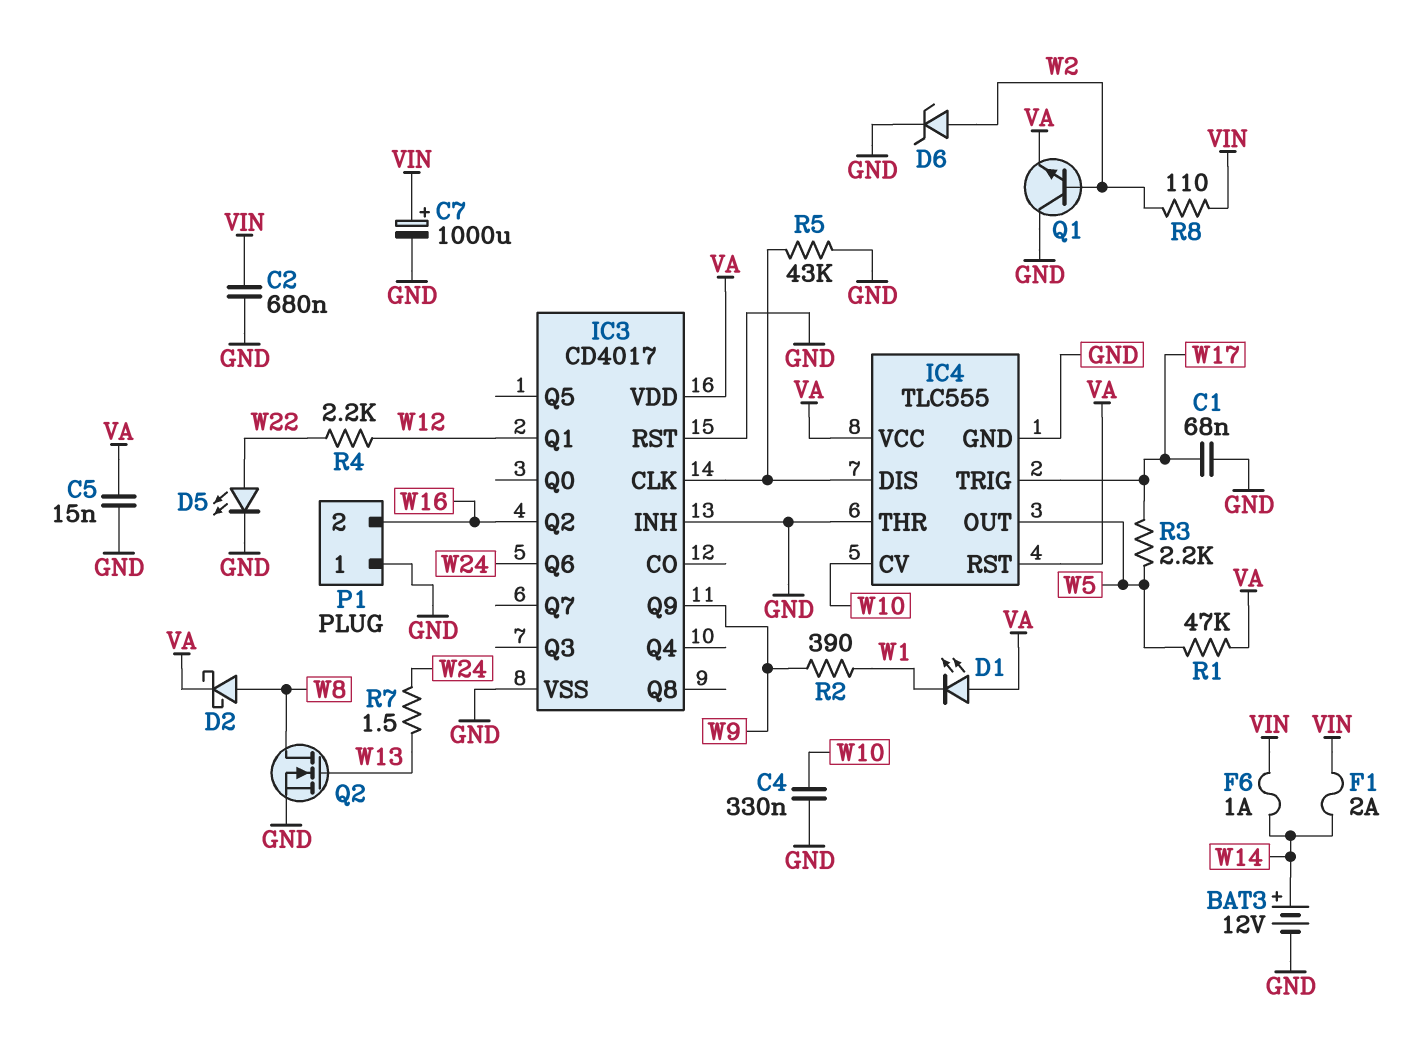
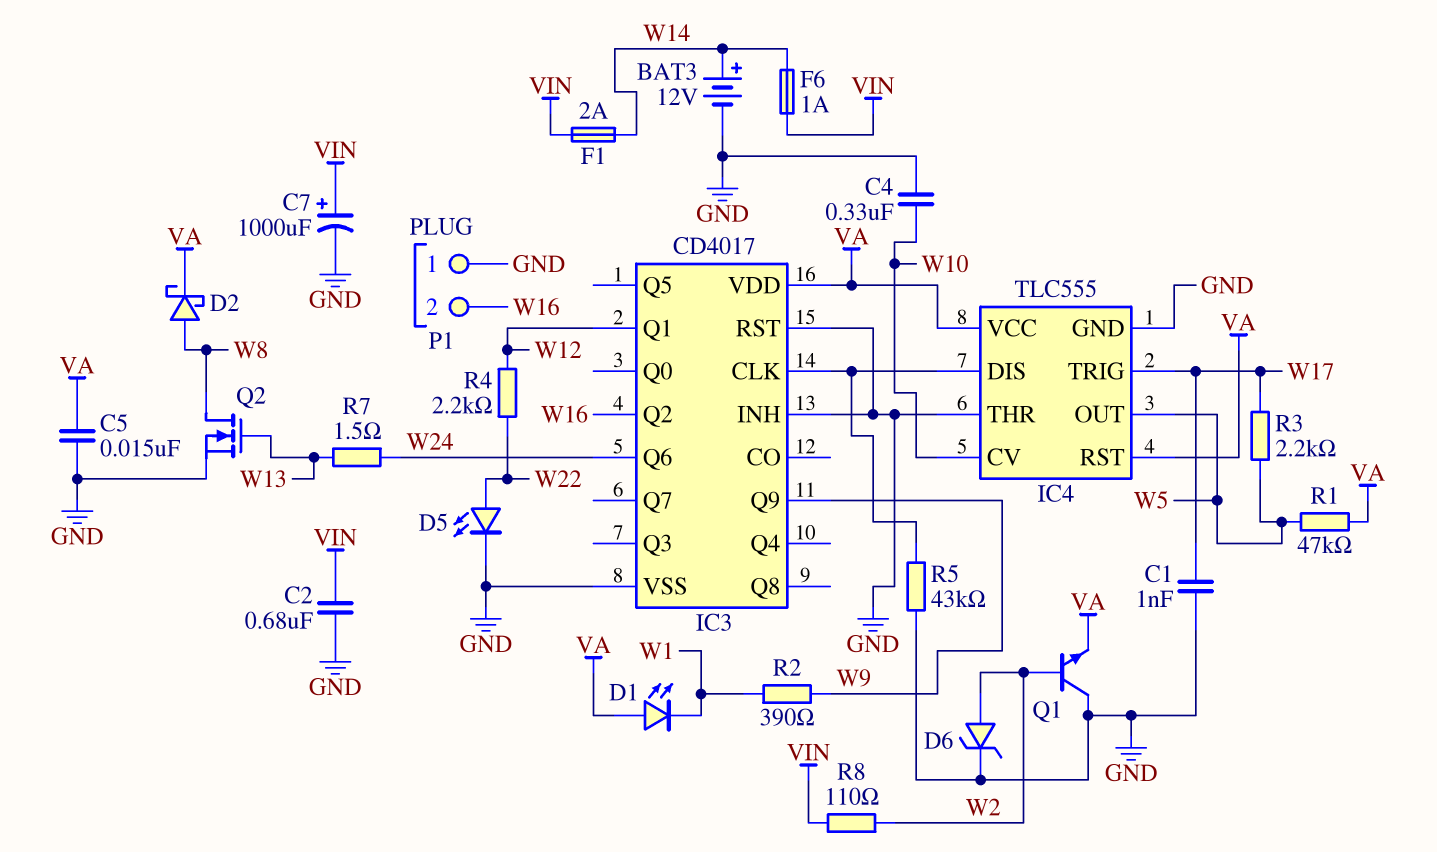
C1: 68nF (GND, W17) -> 1nF (GND, W17)

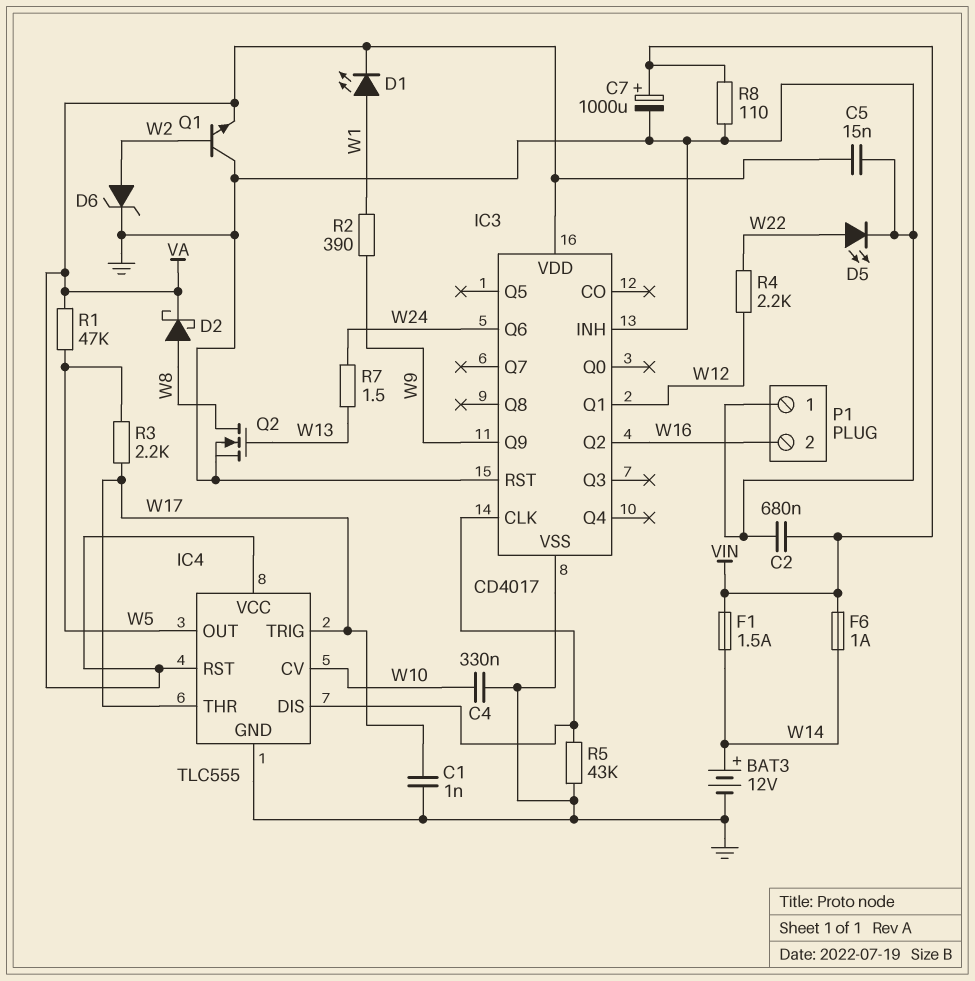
D1: LED (A VA, K W1) -> LED (A W1, K VA)
F1: 2A (VIN, W14) -> 1.5A (VIN, W14)
IC4 pin THR: GND -> W17
R8: 110 (VIN, W2) -> 110 (GND, VIN)

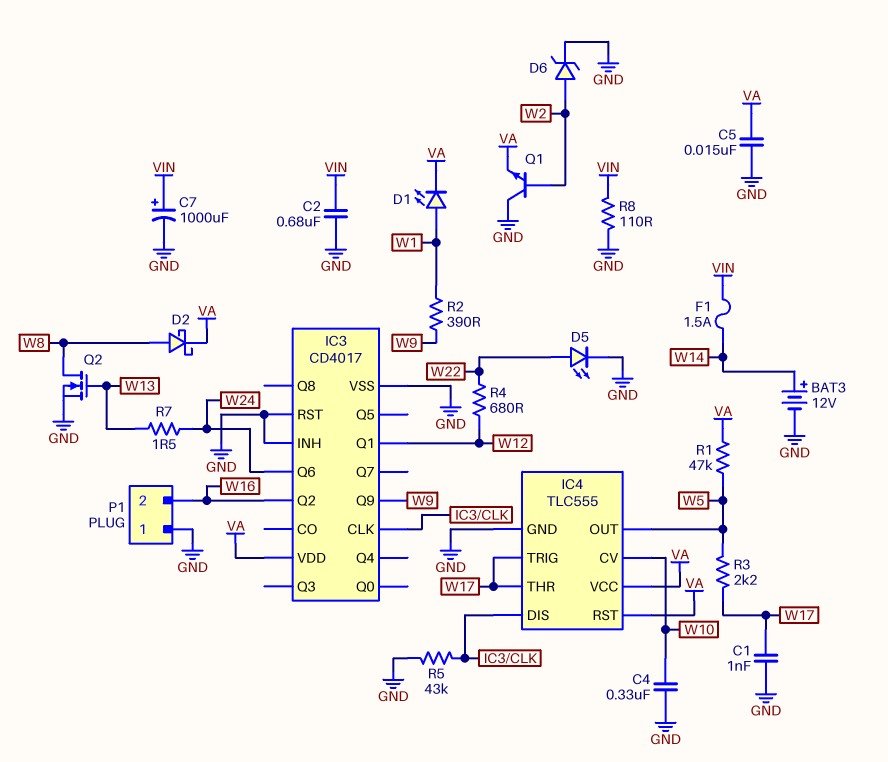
F6: 1A (VIN, W14) -> none
R4: 2.2k (W12, W22) -> 680 (W12, W22)

